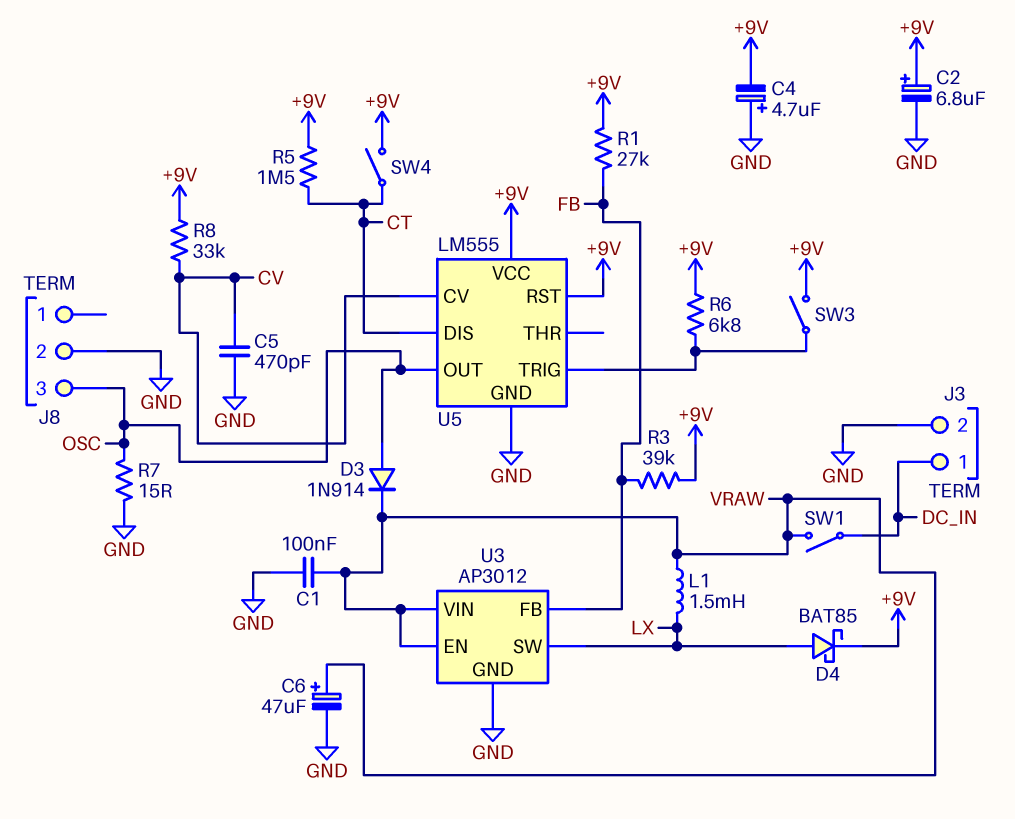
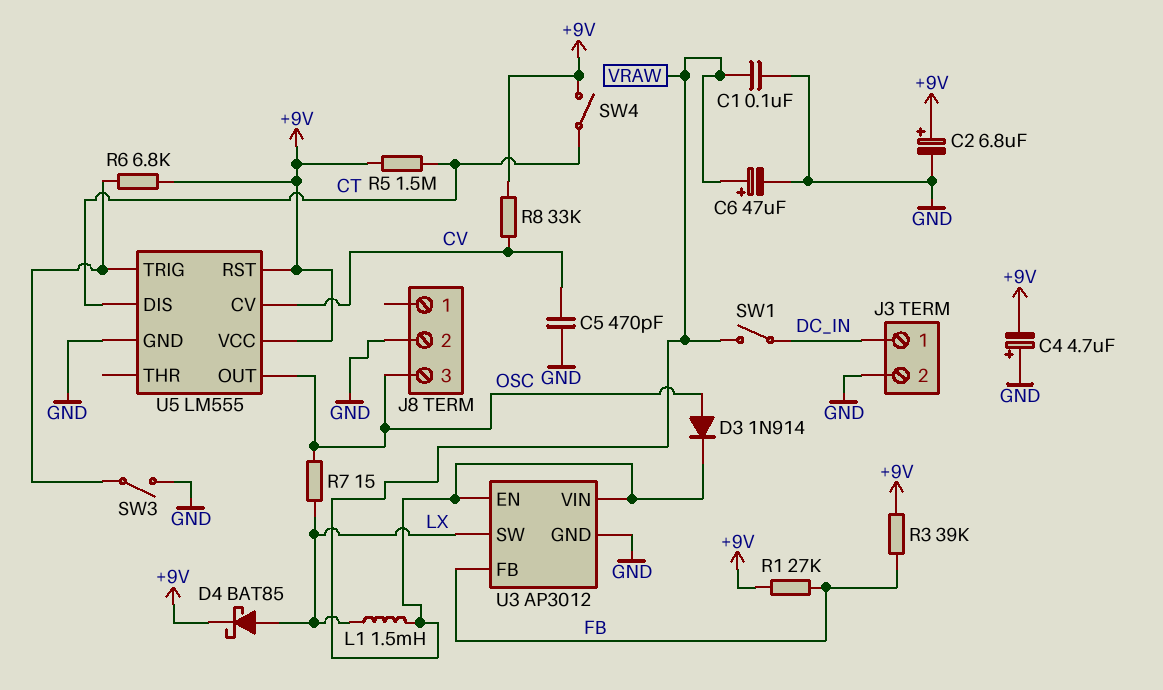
R7: 15 (GND, OSC) -> 15 (LX, OSC)
SW3: switch (+9V, U5/TRIG) -> switch (GND, U5/TRIG)

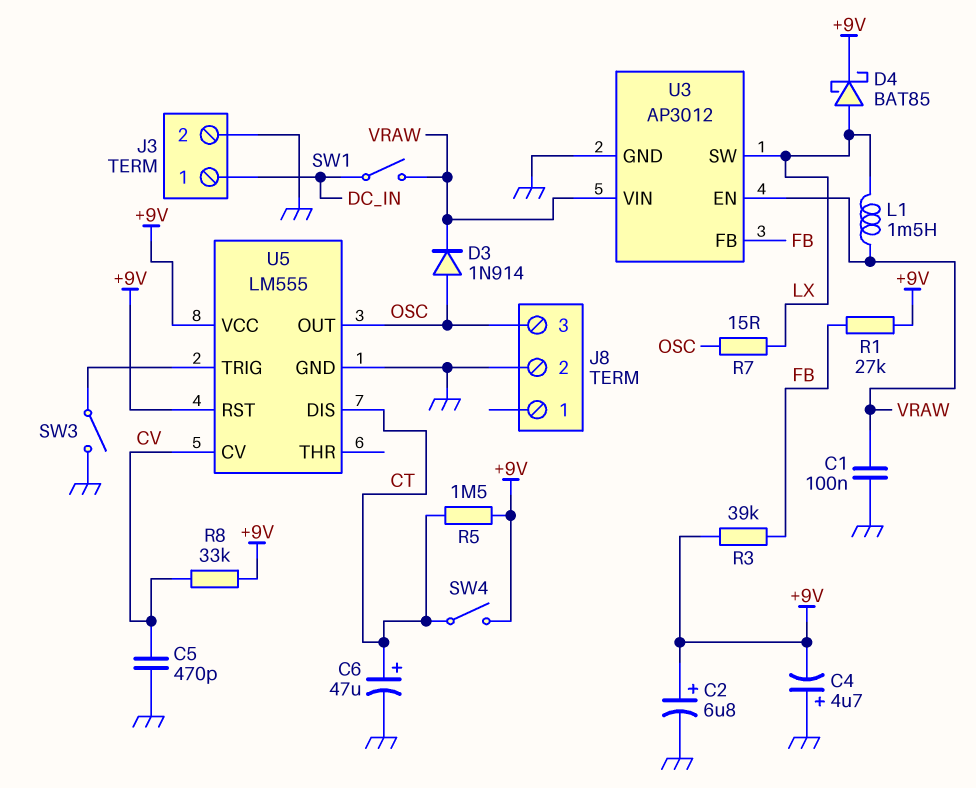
C6: 47uF (plus VRAW, minus GND) -> 47uF (plus CT, minus GND)
R6: 6.8k (+9V, U5/TRIG) -> none

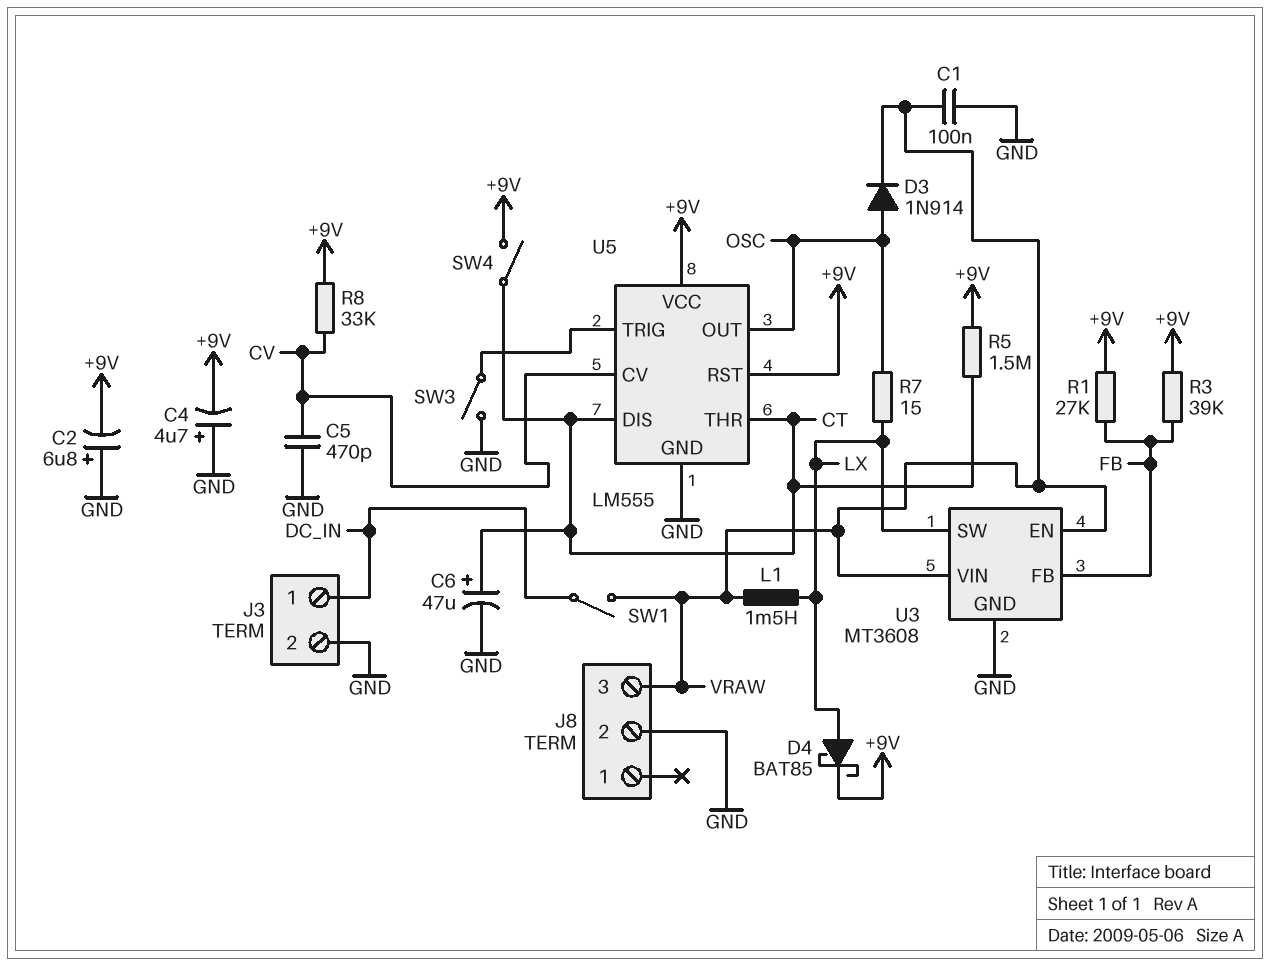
C2: 6.8uF (plus +9V, minus GND) -> 6.8uF (plus GND, minus +9V)
J8 pin 3: OSC -> VRAW
U3: AP3012 -> MT3608
U5 pin THR: none -> CT

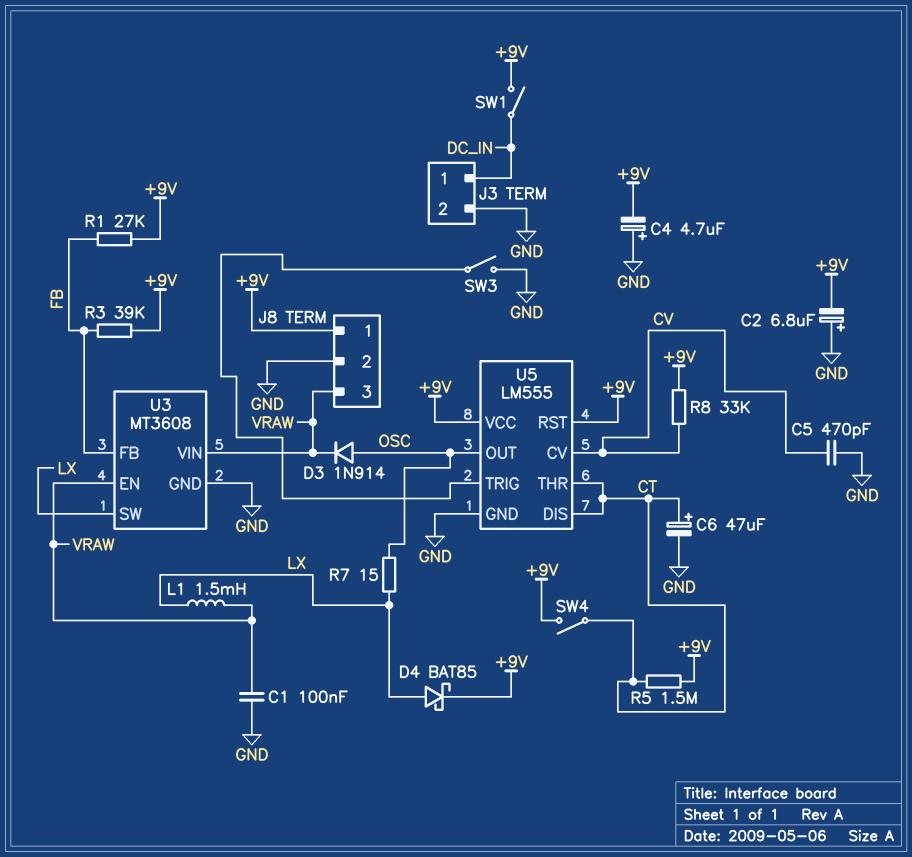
J8 pin 1: none -> +9V
SW1: switch (DC_IN, VRAW) -> switch (+9V, DC_IN)

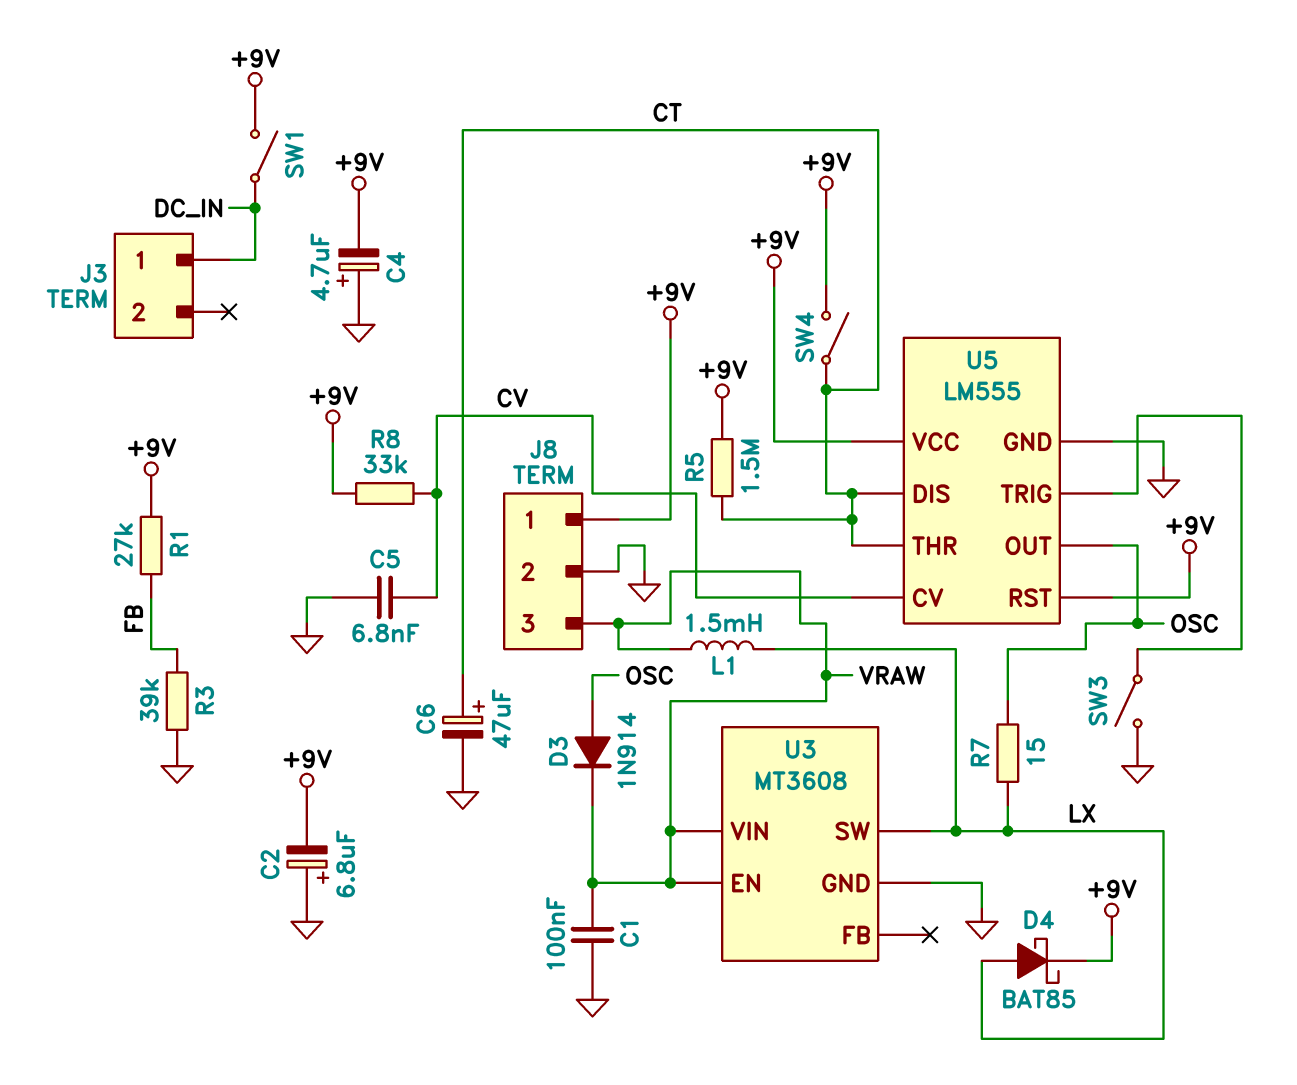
C5: 470pF (CV, GND) -> 6.8nF (CV, GND)
J3 pin 2: GND -> none
R3: 39k (+9V, FB) -> 39k (FB, GND)
U3 pin FB: FB -> none

